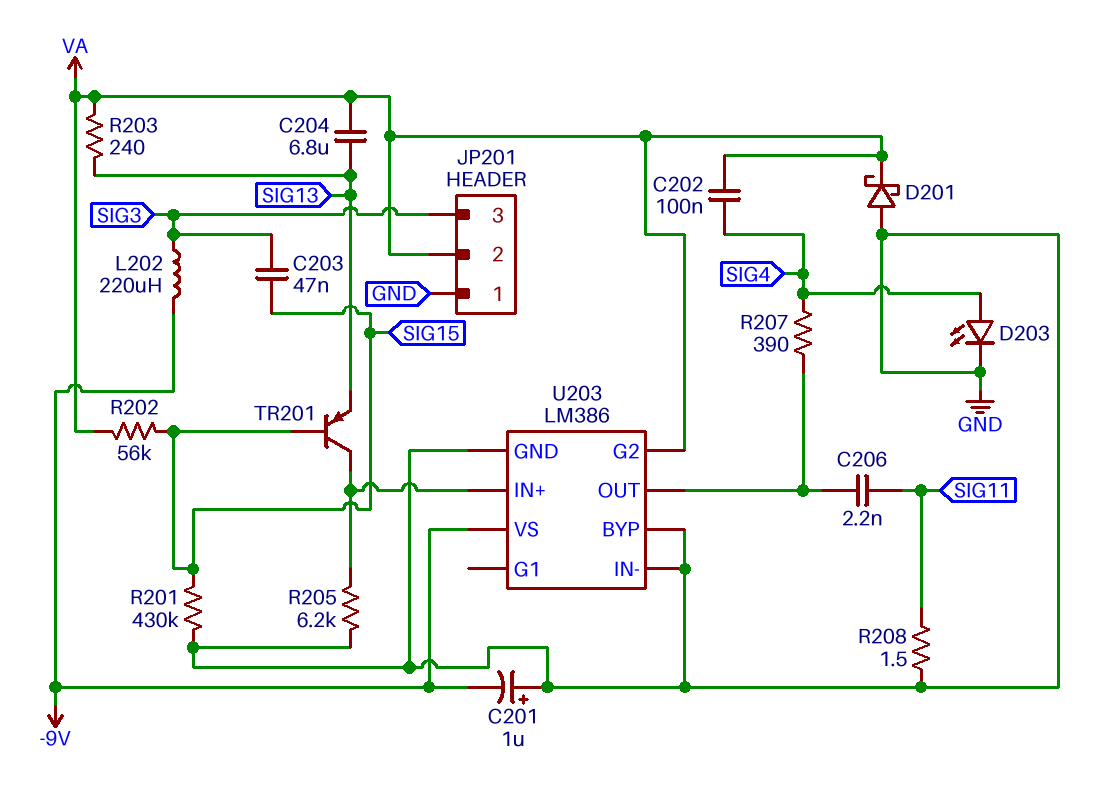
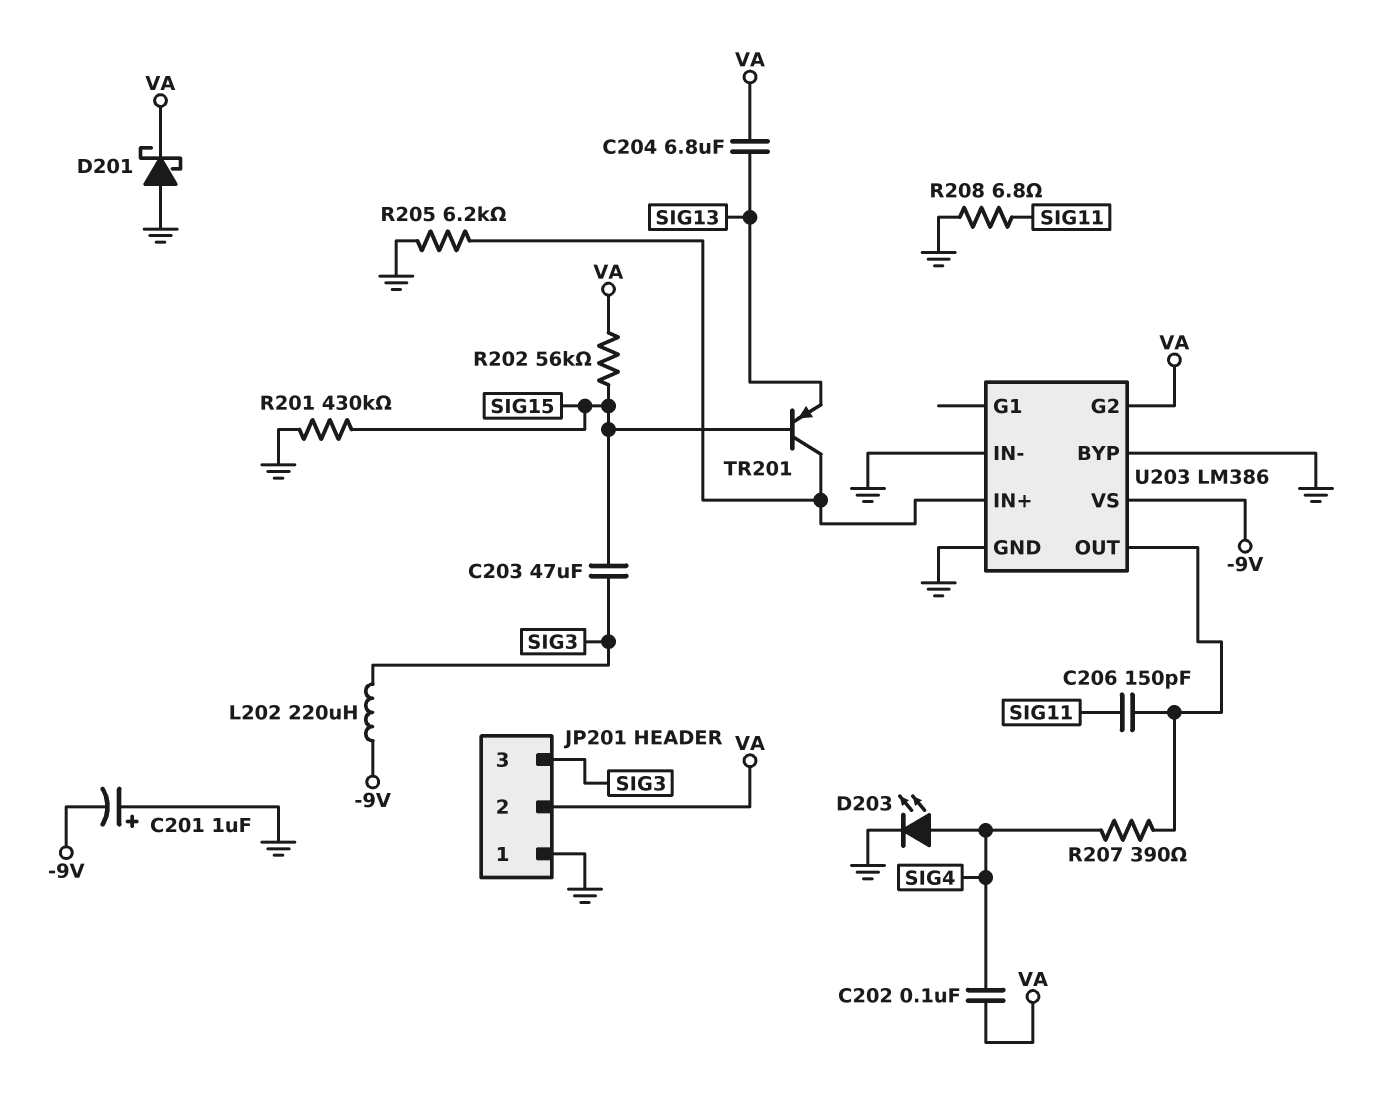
C203: 47nF (SIG3, SIG15) -> 47uF (SIG3, SIG15)
C206: 2.2nF (SIG11, U203/OUT) -> 150pF (SIG11, U203/OUT)
R203: 240 (SIG13, VA) -> none
R208: 1.5 (GND, SIG11) -> 6.8 (GND, SIG11)

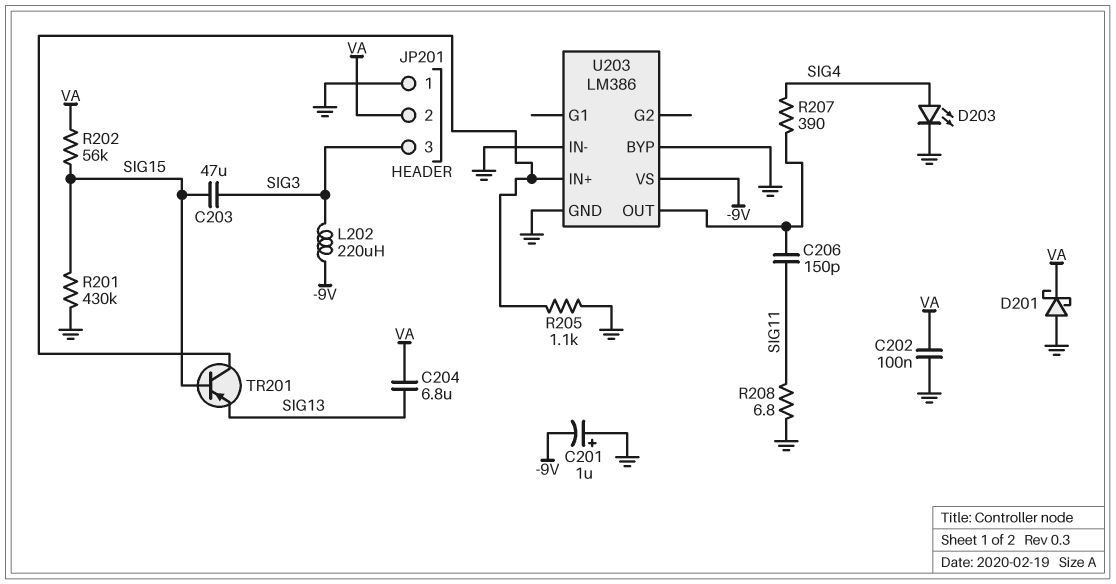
C202: 100nF (SIG4, VA) -> 100nF (GND, VA)
R205: 6.2k (GND, U203/IN+) -> 1.1k (GND, U203/IN+)
U203 pin G2: VA -> none

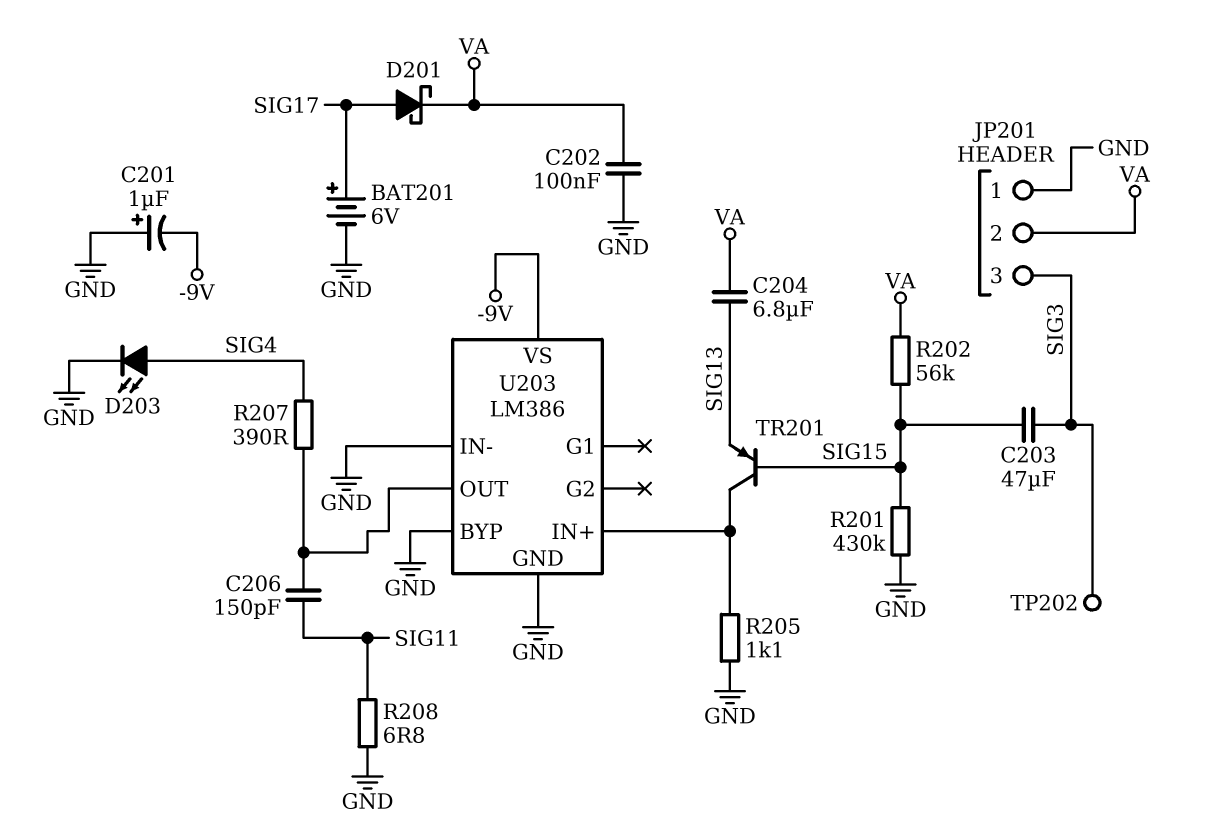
BAT201: none -> 6V (plus SIG17, minus GND)
D201: schottky (A GND, K VA) -> schottky (A SIG17, K VA)
L202: 220uH (-9V, SIG3) -> none
TP202: none -> test point (SIG3)

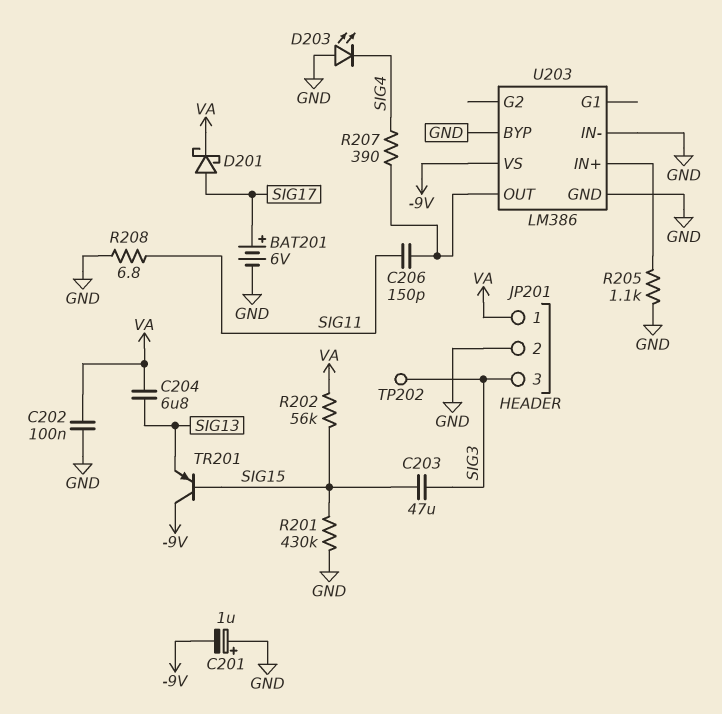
D203: LED (A SIG4, K GND) -> LED (A GND, K SIG4)
JP201 pin 1: GND -> VA
JP201 pin 2: VA -> GND
TR201: PNP (B SIG15, C U203/IN+, E SIG13) -> PNP (B SIG15, C -9V, E SIG13)

